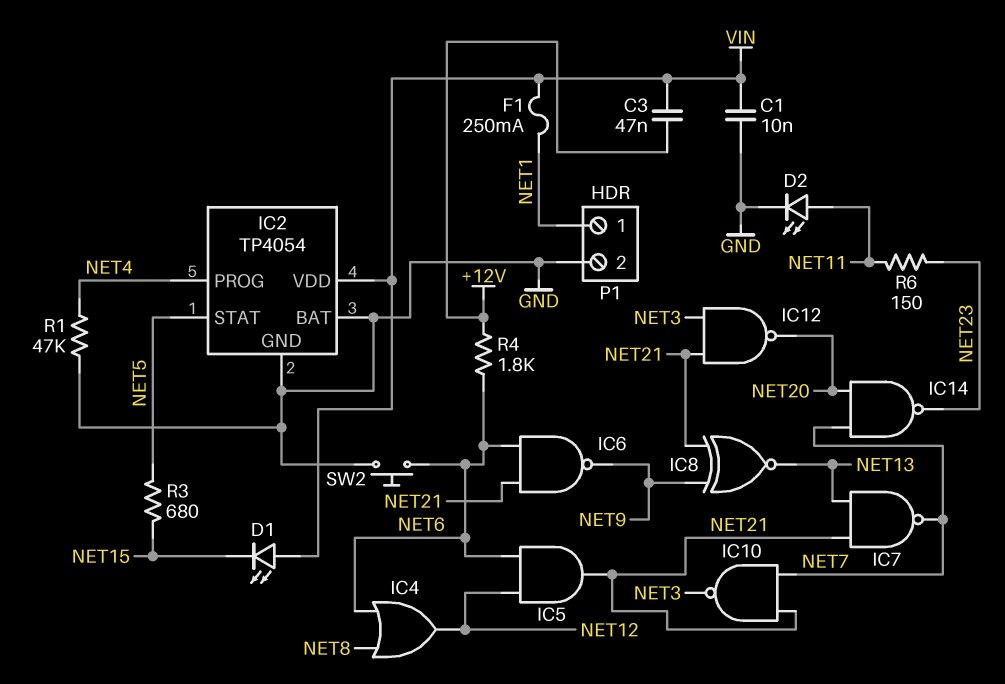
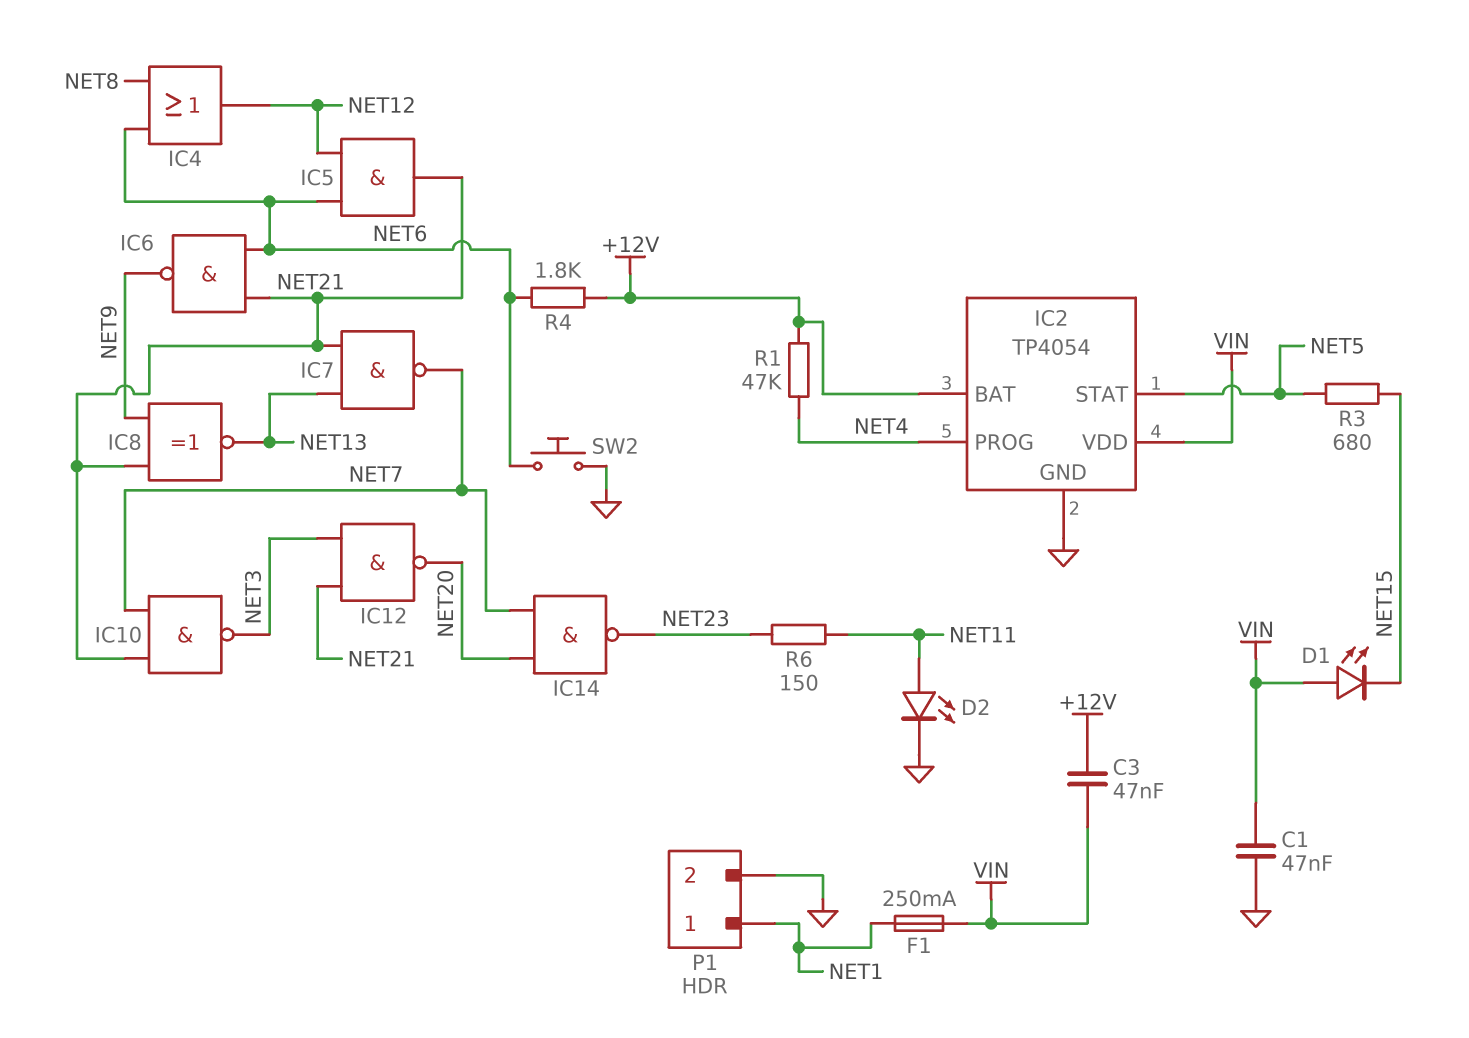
C1: 10nF (GND, VIN) -> 47nF (GND, VIN)
IC2 pin BAT: GND -> +12V
R1: 47k (GND, NET4) -> 47k (+12V, NET4)

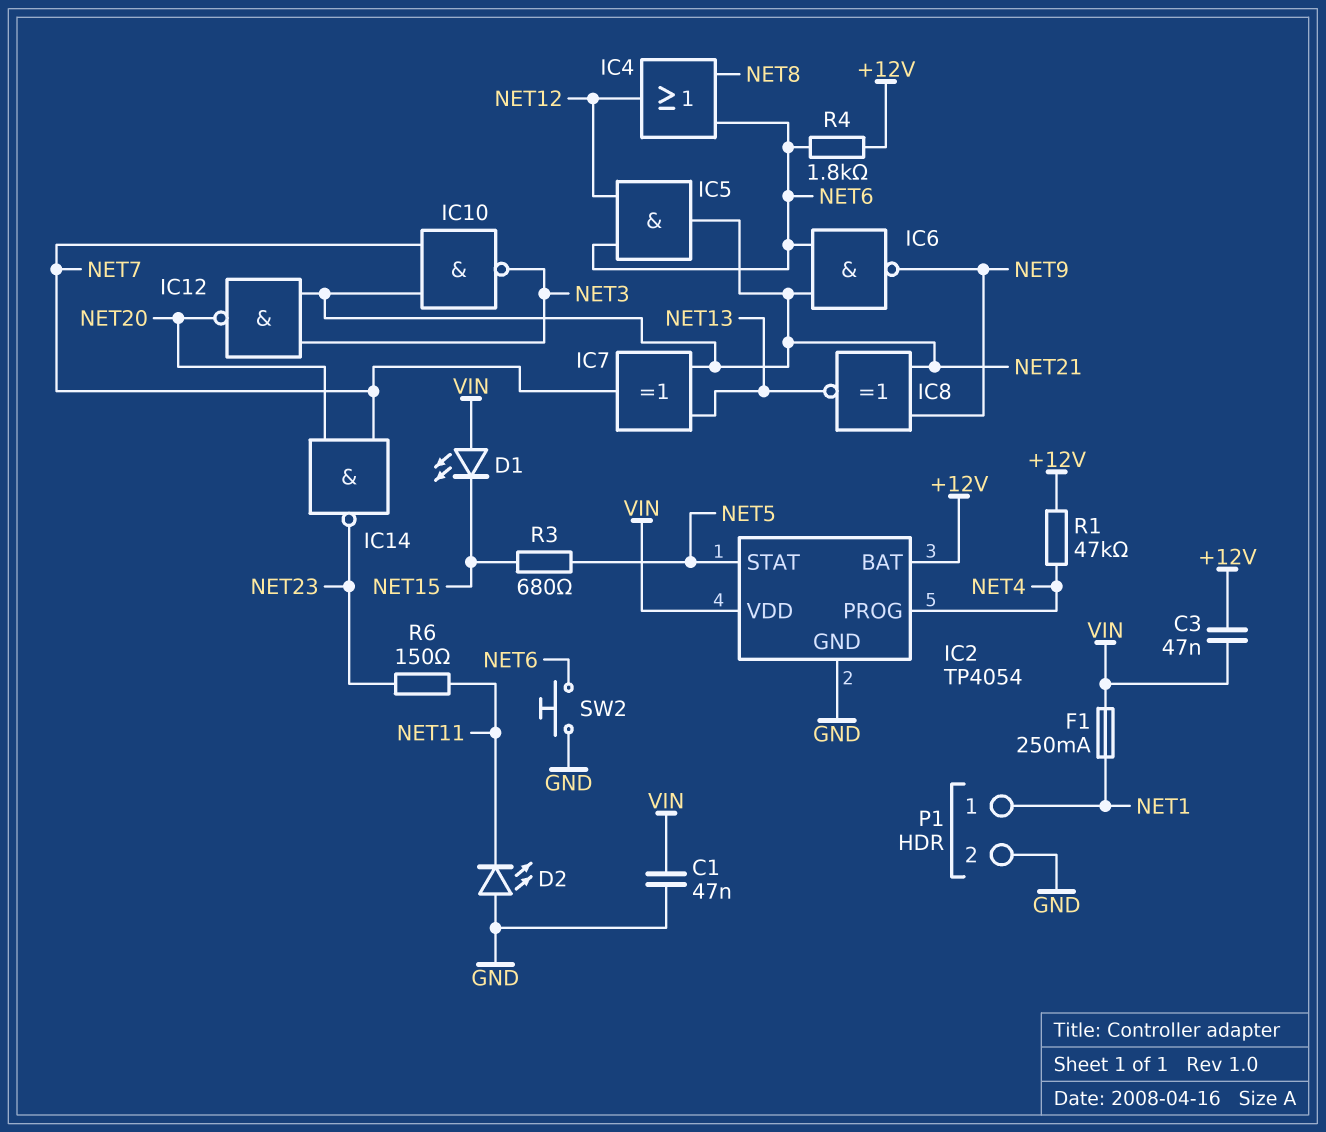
D2: LED (A NET11, K GND) -> LED (A GND, K NET11)
IC7: NAND (in NET13, in NET21, out NET7) -> XOR (in NET13, in NET21, out NET7)

